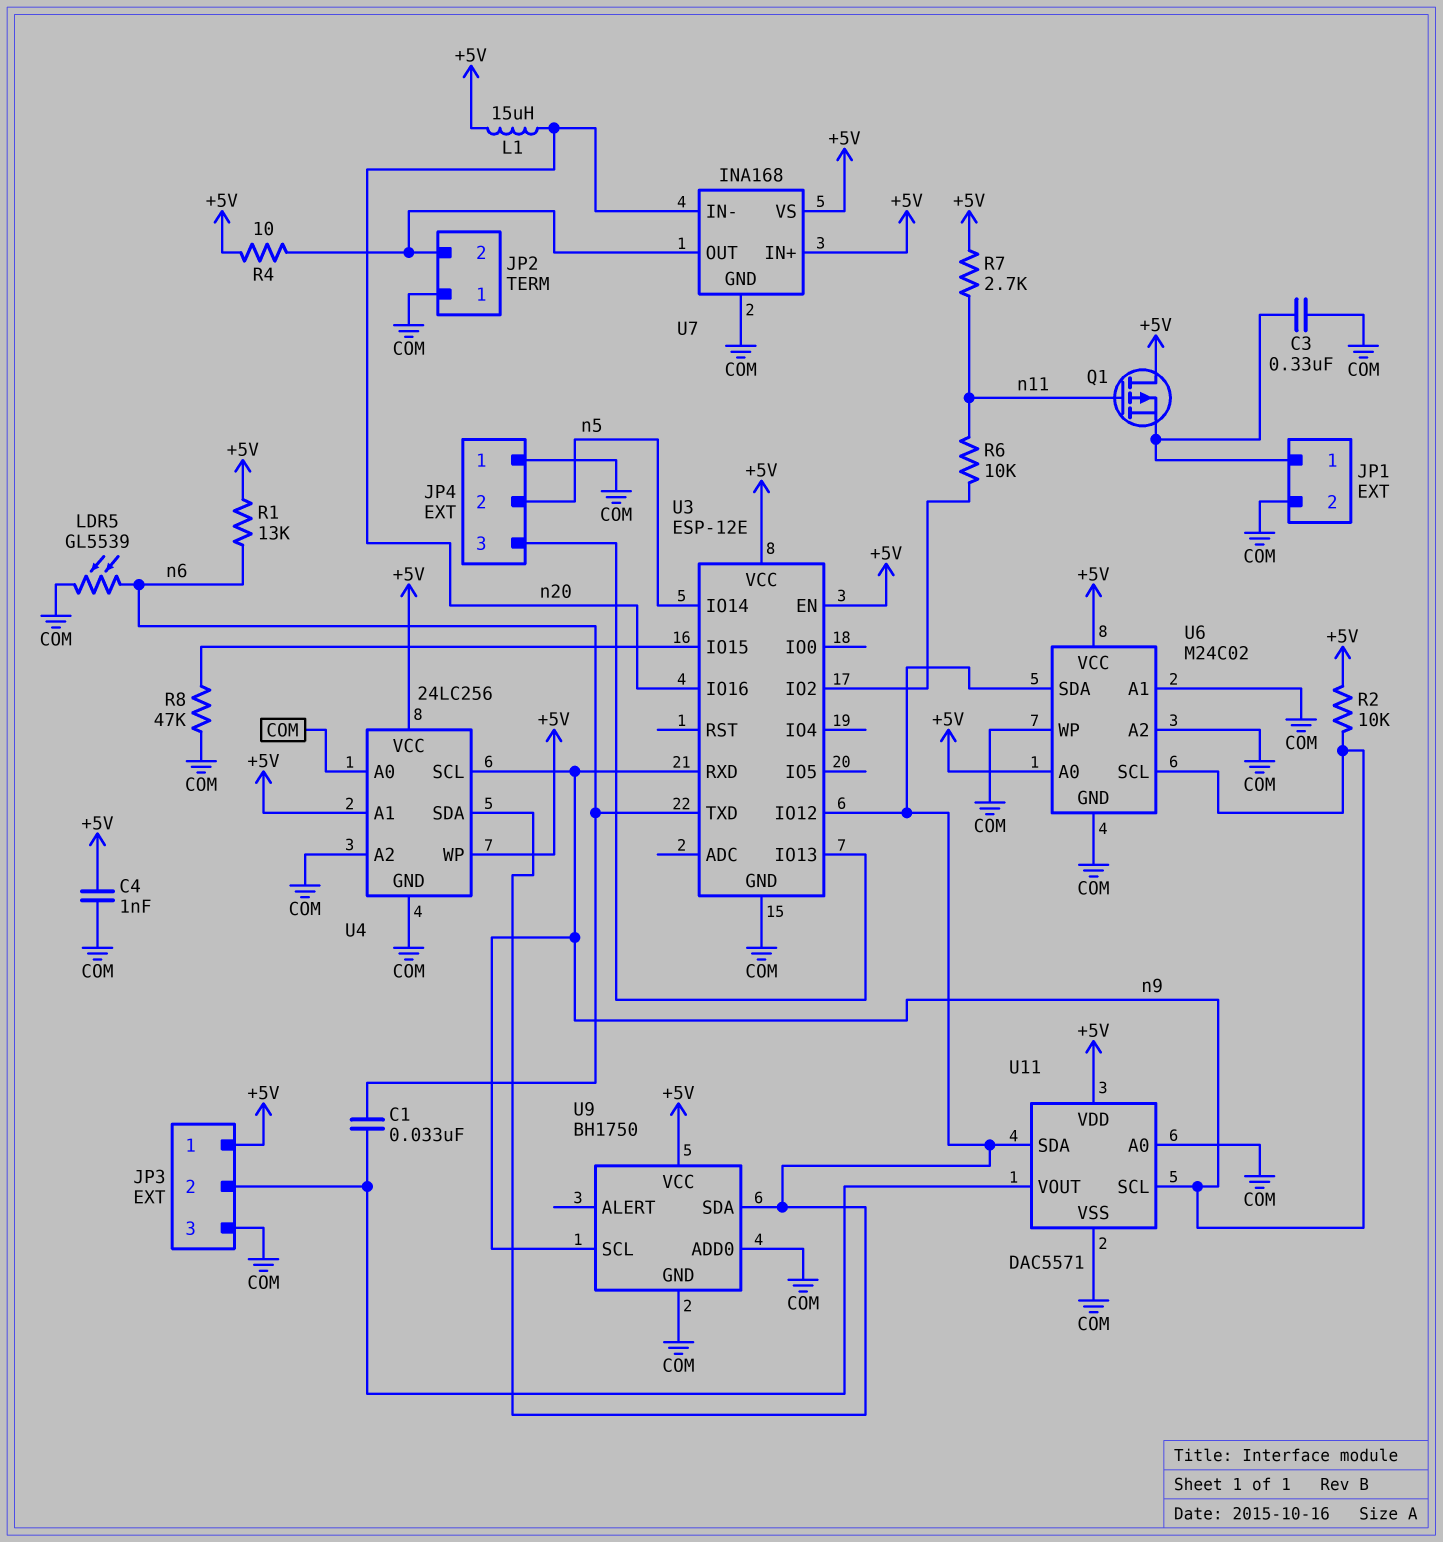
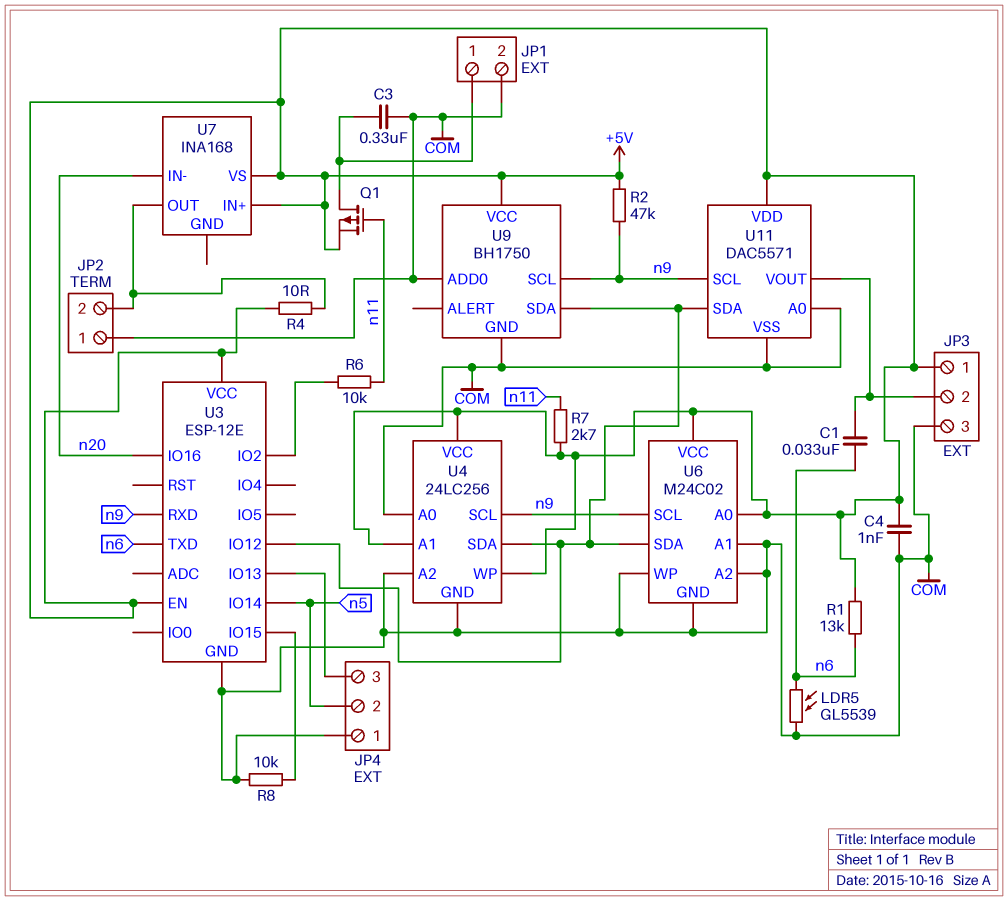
L1: 15uH (+5V, n20) -> none
Q1: PMOS (G n11, D +5V, S JP1/1) -> PMOS (G n11, D JP1/1, S +5V)
R2: 10k (+5V, n9) -> 47k (+5V, n9)
R8: 47k (COM, U3/IO15) -> 10k (COM, U3/IO15)
U7 pin GND: COM -> none

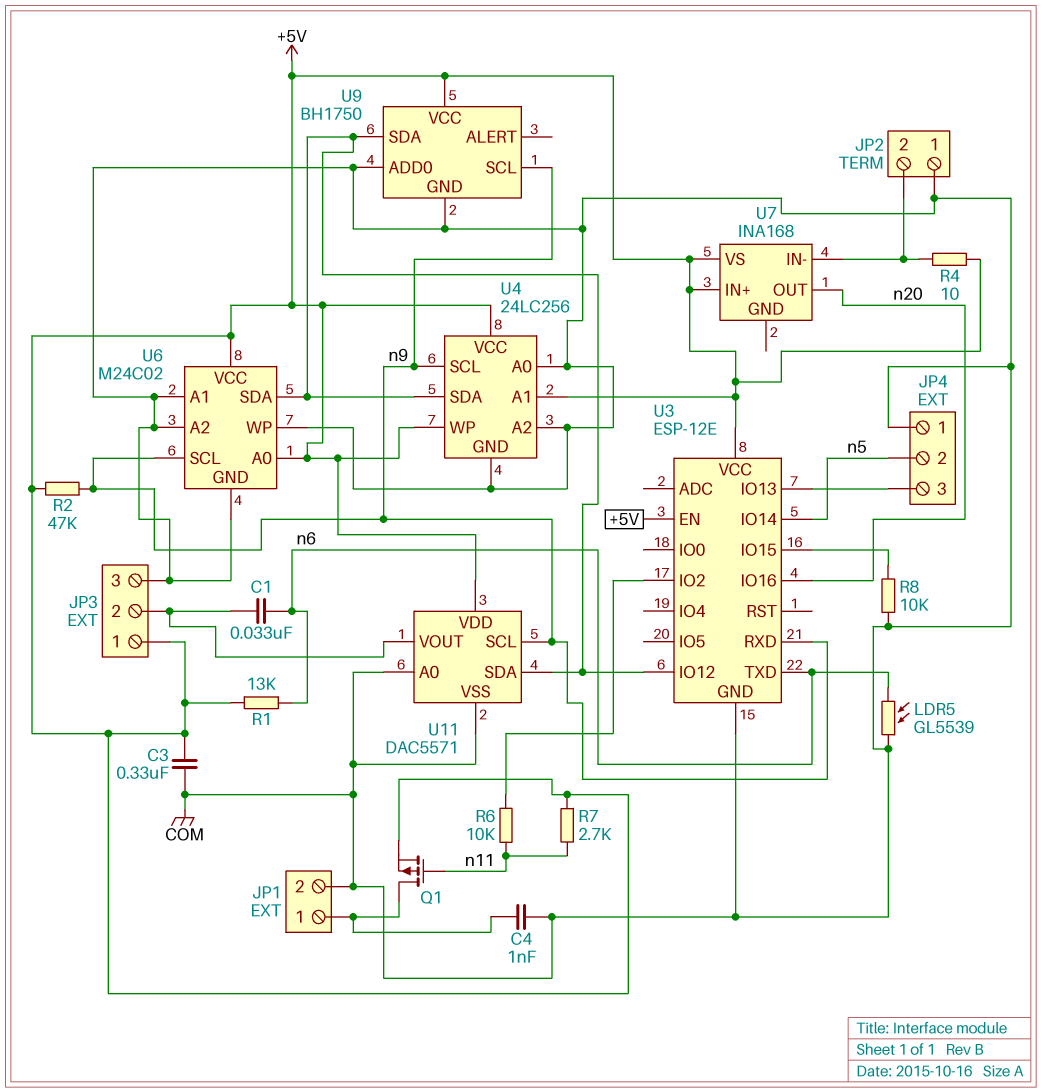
C3: 330nF (COM, JP1/1) -> 330nF (+5V, COM)
C4: 1nF (+5V, COM) -> 1nF (COM, JP1/1)
U7 pin IN-: n20 -> JP2/2
U7 pin OUT: JP2/2 -> n20

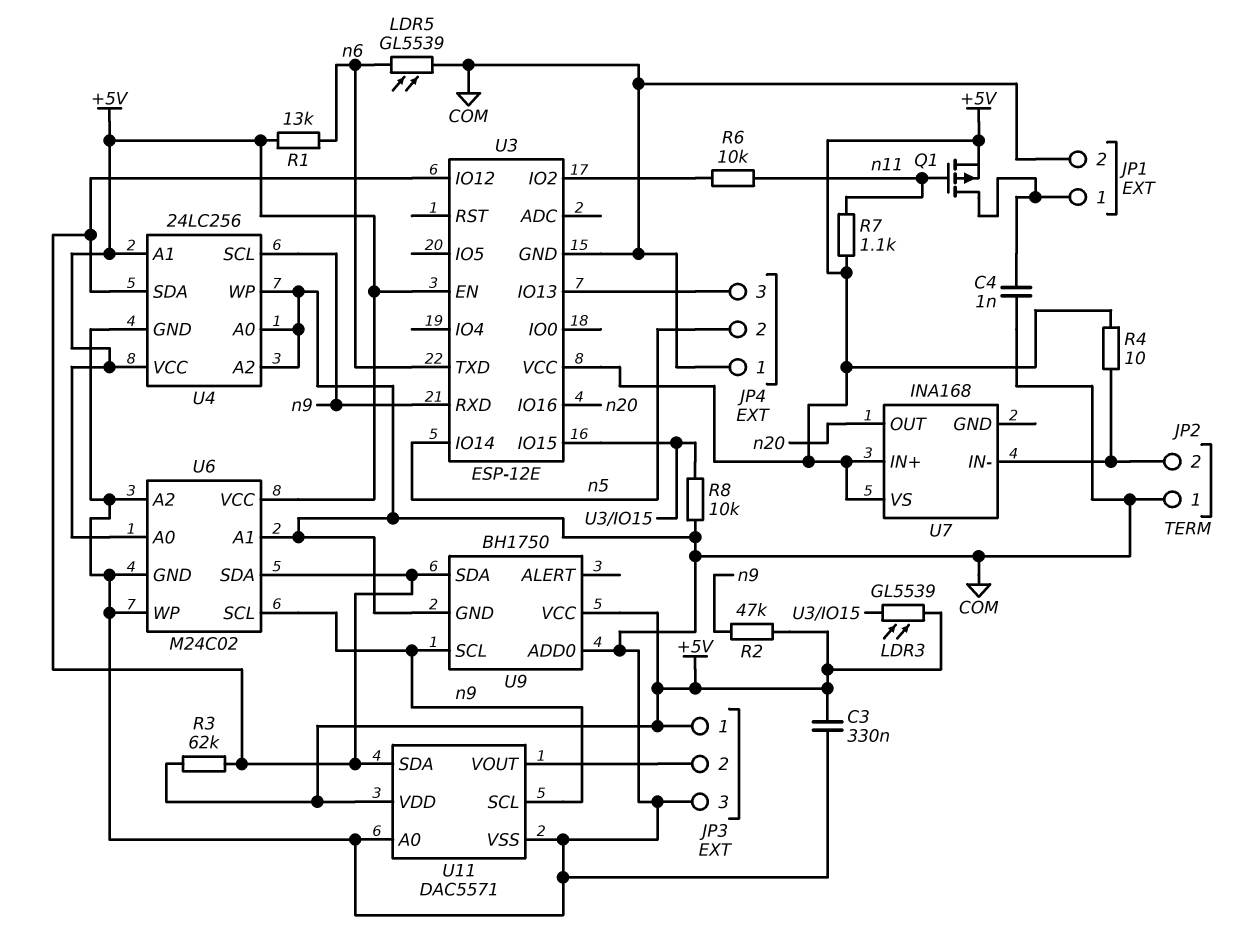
C1: 33nF (JP3/2, n6) -> none
LDR3: none -> GL5539 (+5V, U3/IO15)
R3: none -> 62k (+5V, U3/IO12)
R7: 2.7k (+5V, n11) -> 1.1k (+5V, n11)
U4 pin WP: +5V -> COM

